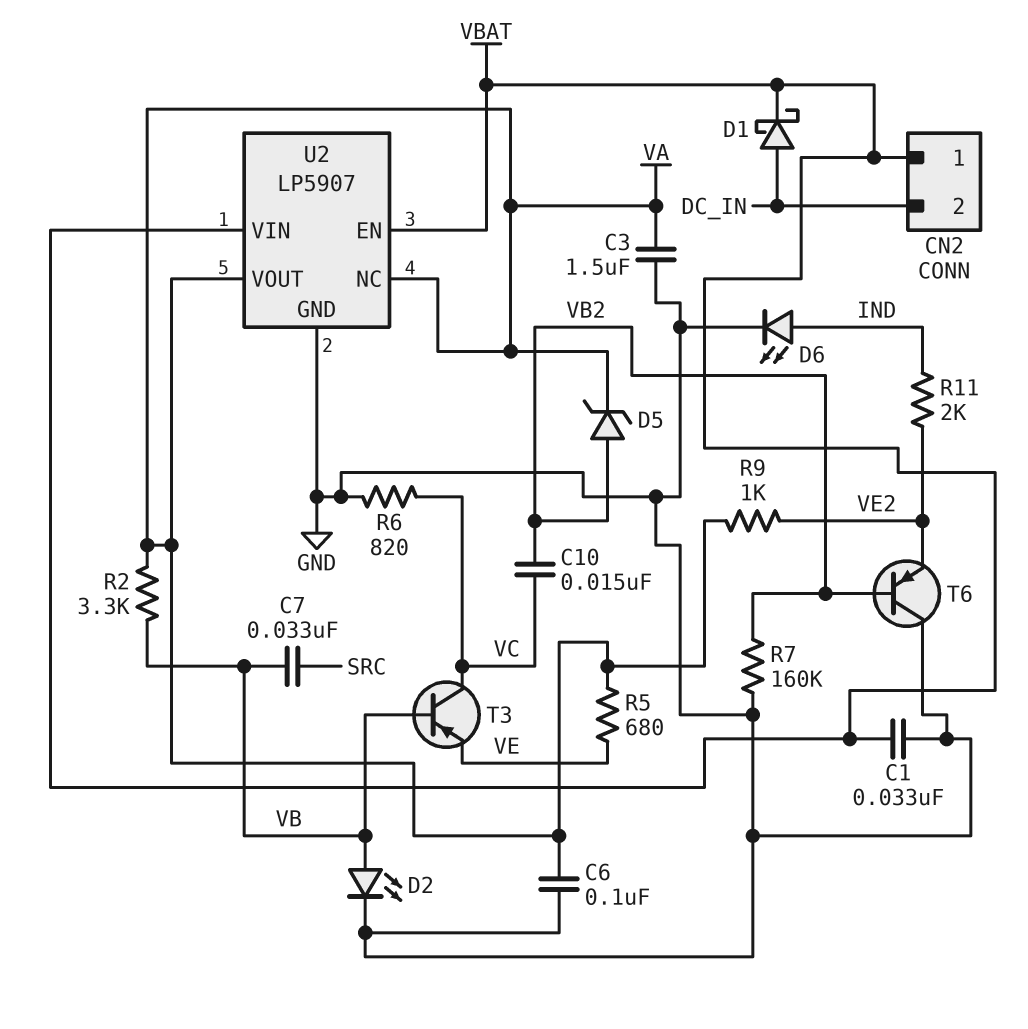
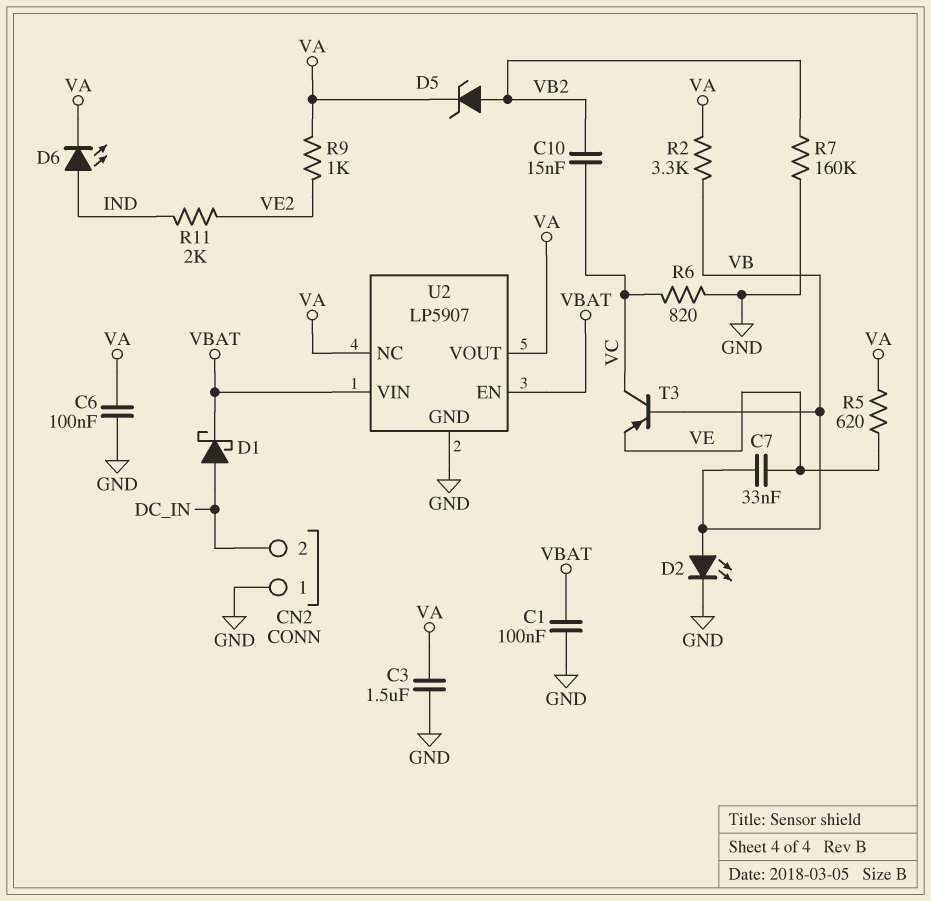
C1: 33nF (GND, VBAT) -> 100nF (GND, VBAT)
C7: 33nF (SRC, VB) -> 33nF (VB, VE)
CN2 pin 1: VBAT -> GND
D6: LED (A IND, K GND) -> LED (A IND, K VA)
R5: 680 (VA, VE) -> 620 (VA, VE)
T6: PNP (B VB2, C GND, E VE2) -> none

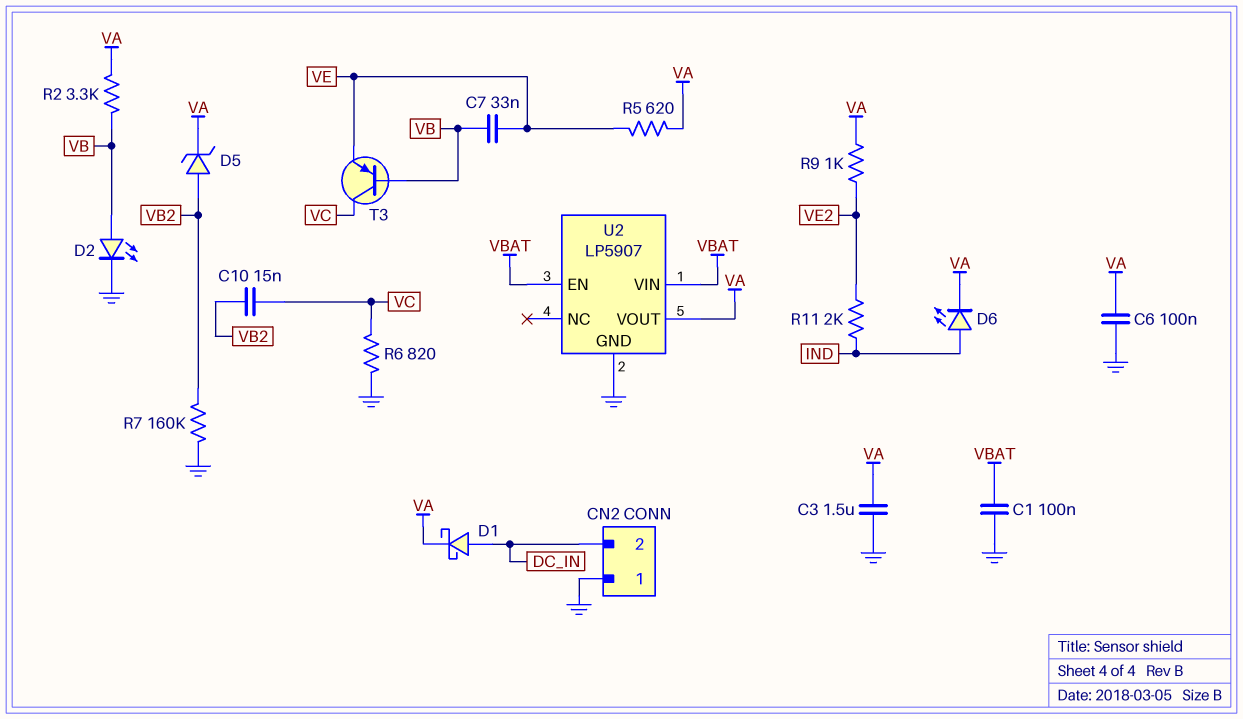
D1: schottky (A DC_IN, K VBAT) -> schottky (A DC_IN, K VA)
U2 pin NC: VA -> none

